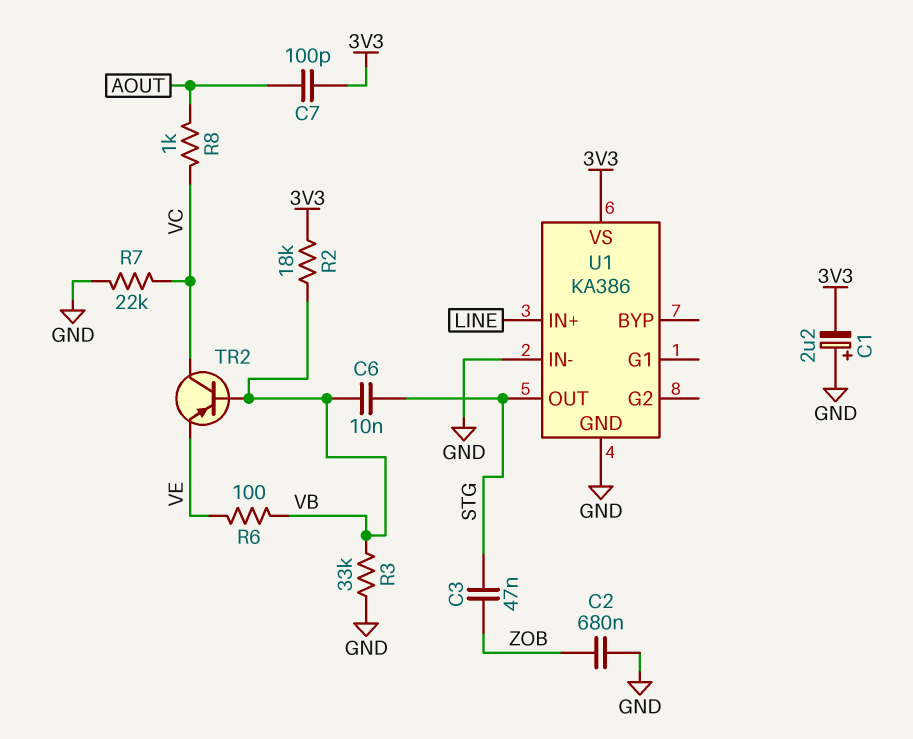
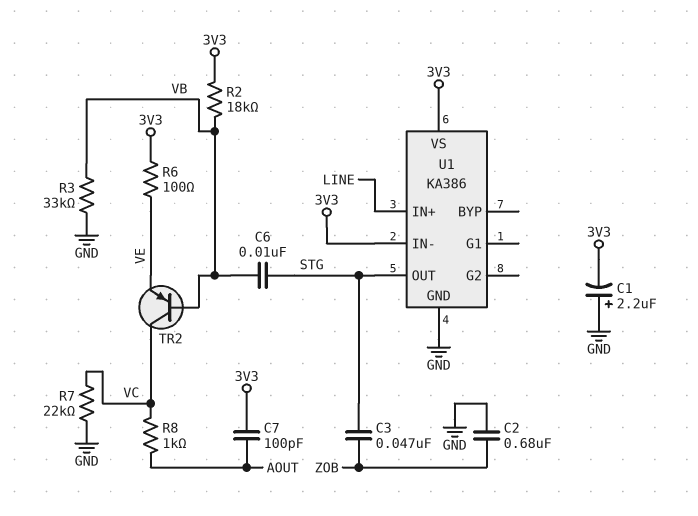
R6: 100 (VB, VE) -> 100 (3V3, VE)
U1 pin IN-: GND -> 3V3

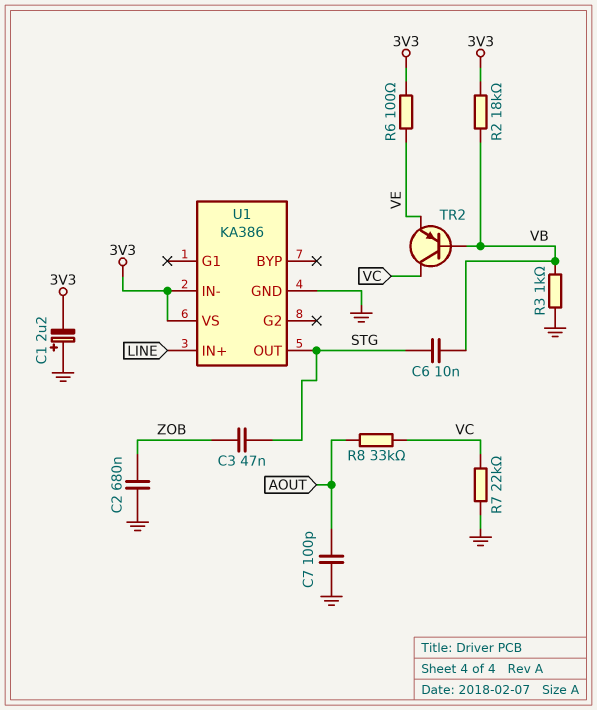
C7: 100pF (3V3, AOUT) -> 100pF (AOUT, GND)
R3: 33k (GND, VB) -> 1k (GND, VB)
R8: 1k (AOUT, VC) -> 33k (AOUT, VC)

